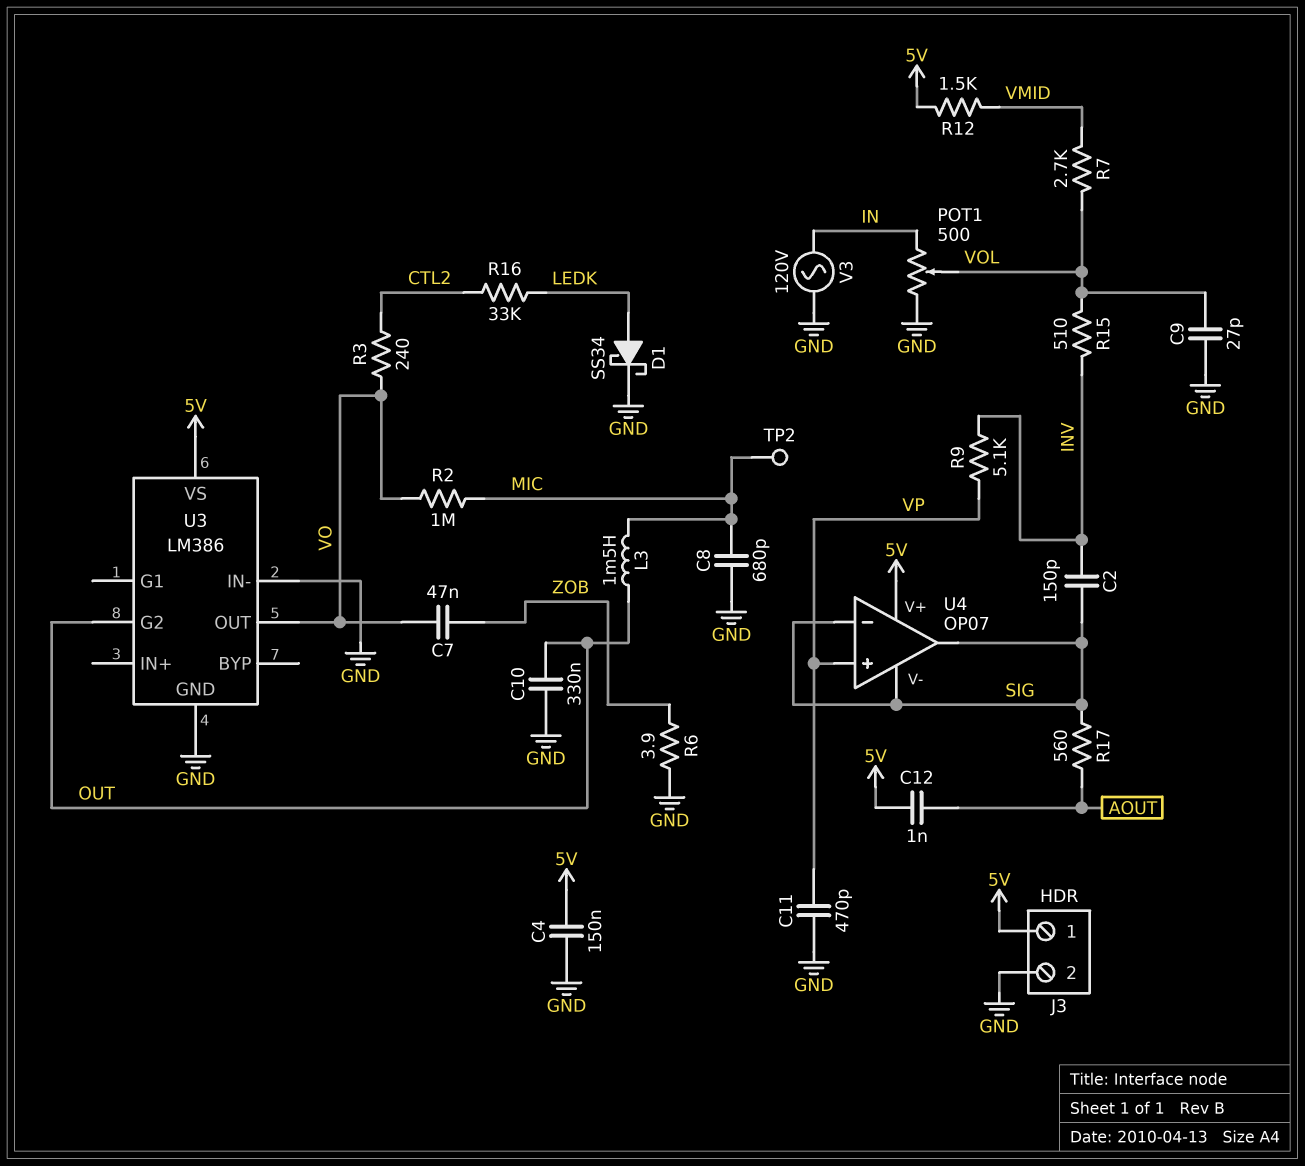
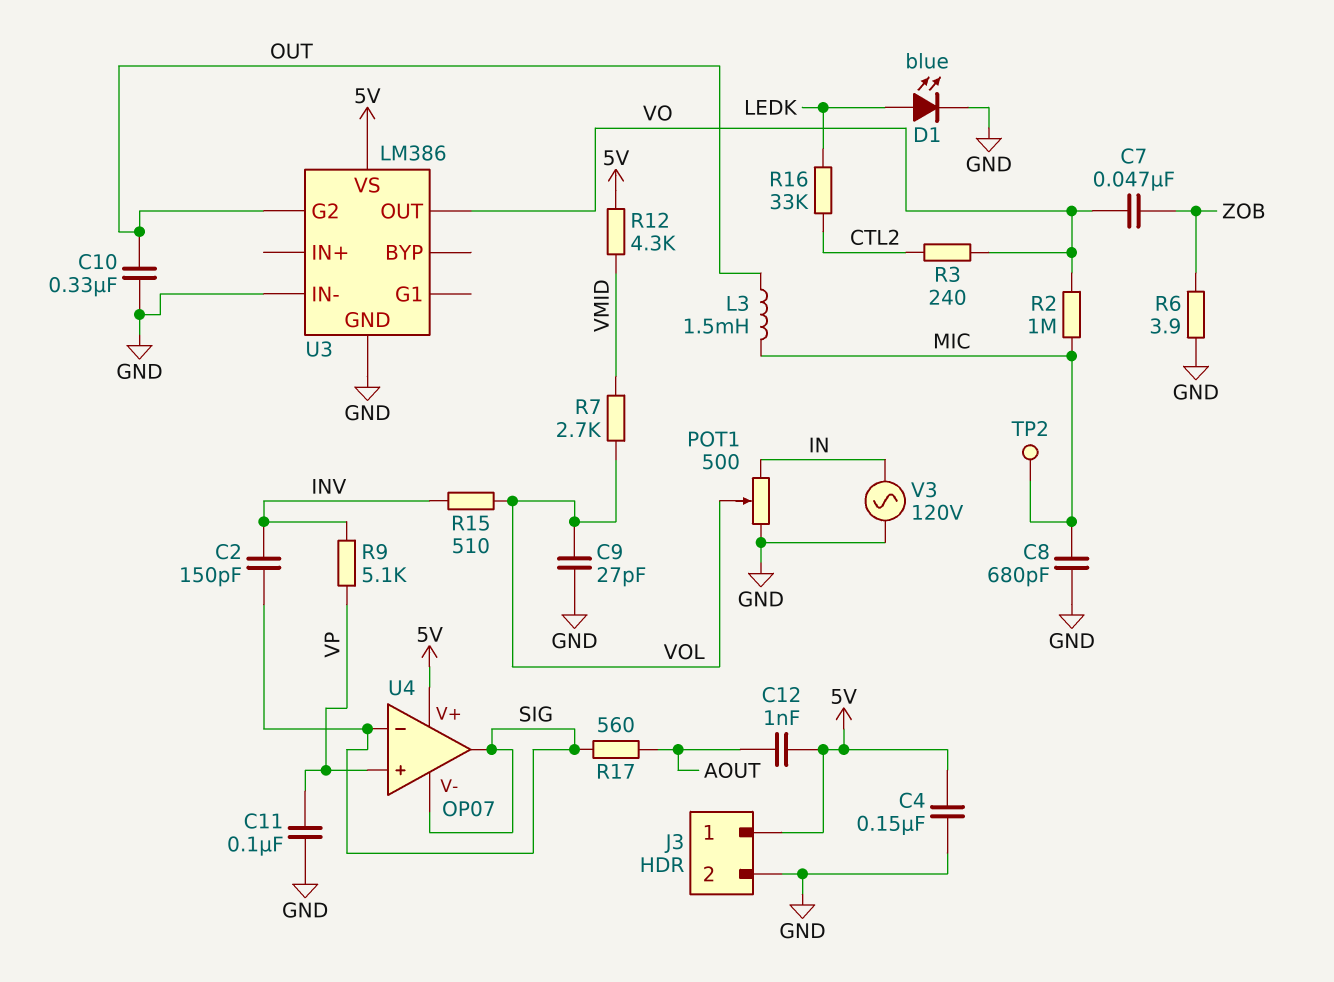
C11: 470pF (GND, VP) -> 100nF (GND, VP)
D1: schottky SS34 (A LEDK, K GND) -> LED blue (A LEDK, K GND)
R12: 1.5k (5V, VMID) -> 4.3k (5V, VMID)

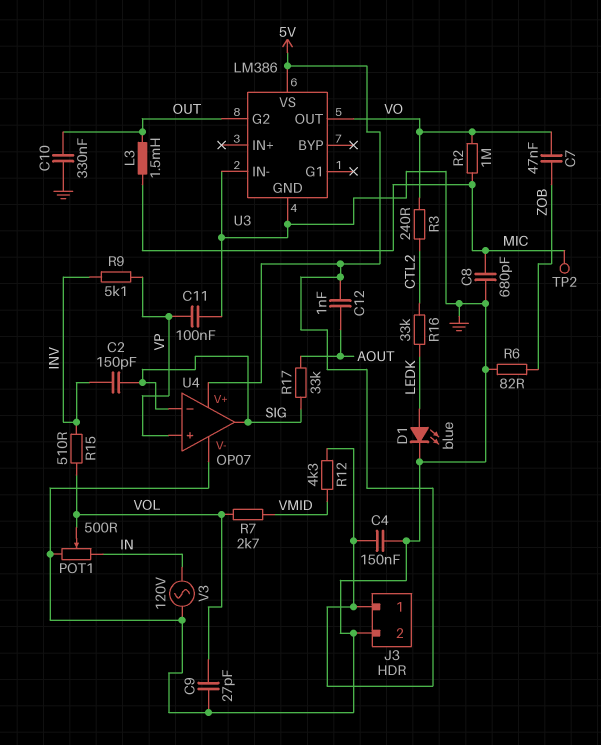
R6: 3.9 (GND, ZOB) -> 82 (GND, ZOB)
R17: 560 (AOUT, SIG) -> 33k (AOUT, SIG)
U4 pin V-: SIG -> GND

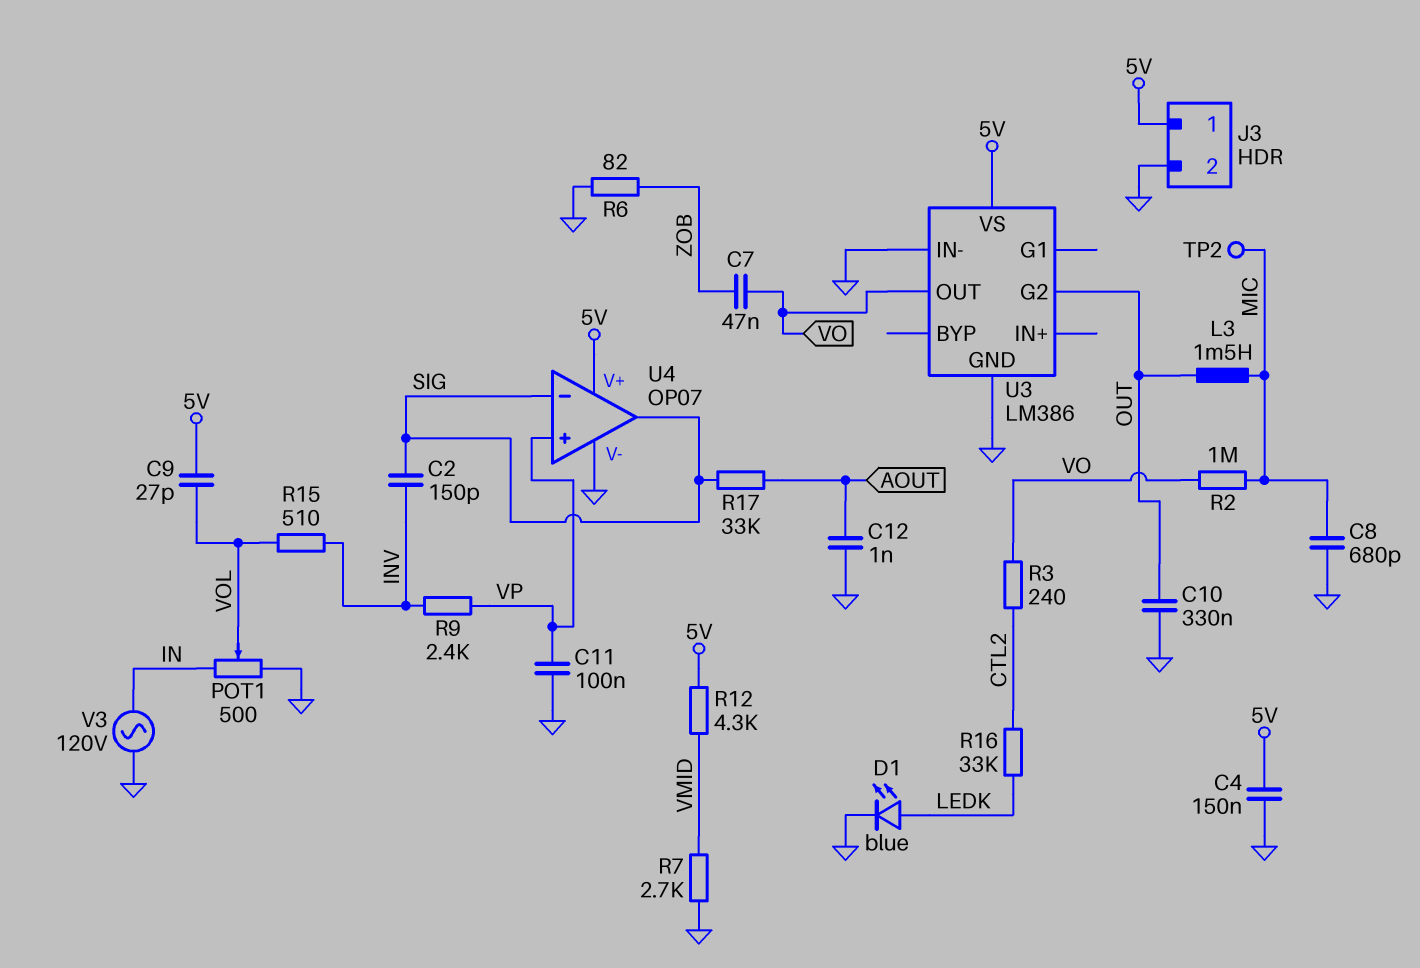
C9: 27pF (GND, VOL) -> 27pF (5V, VOL)
C12: 1nF (5V, AOUT) -> 1nF (AOUT, GND)
R7: 2.7k (VMID, VOL) -> 2.7k (GND, VMID)
R9: 5.1k (INV, VP) -> 2.4k (INV, VP)

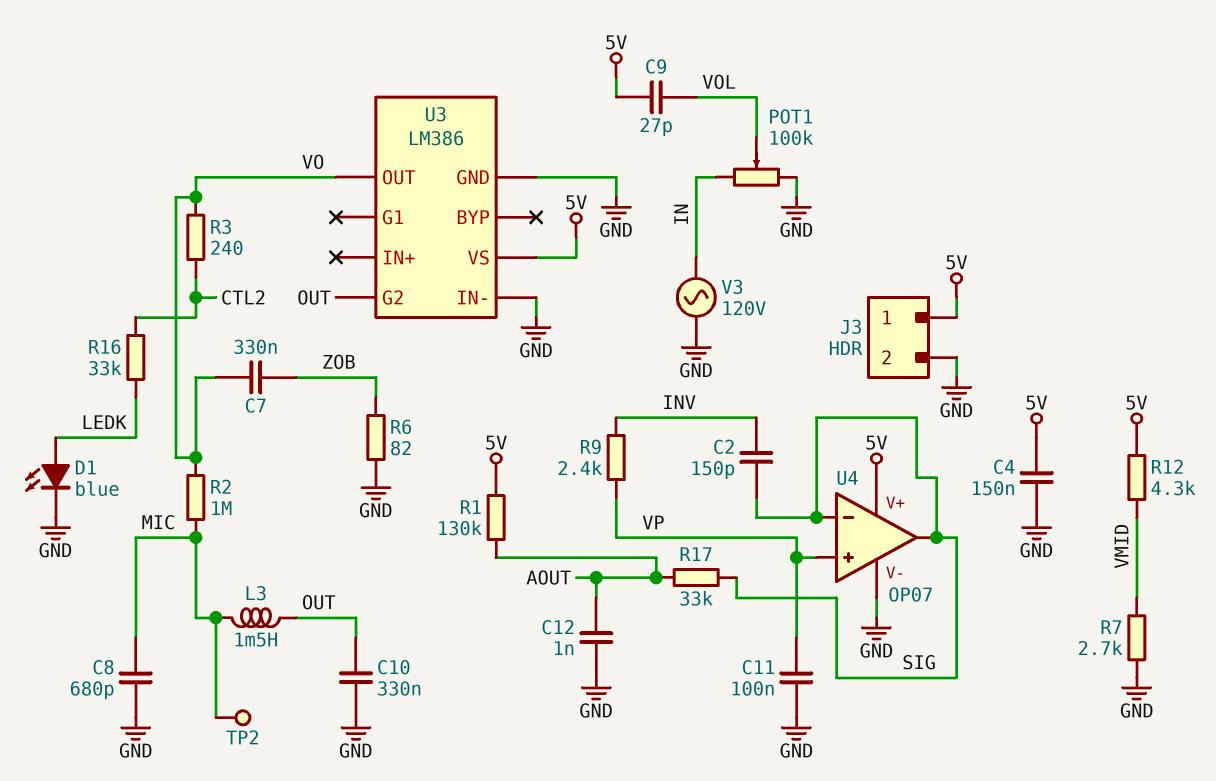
C7: 47nF (VO, ZOB) -> 330nF (VO, ZOB)
POT1: 500 (GND, IN, wiper VOL) -> 100k (GND, IN, wiper VOL)
R1: none -> 130k (5V, AOUT)
R15: 510 (INV, VOL) -> none

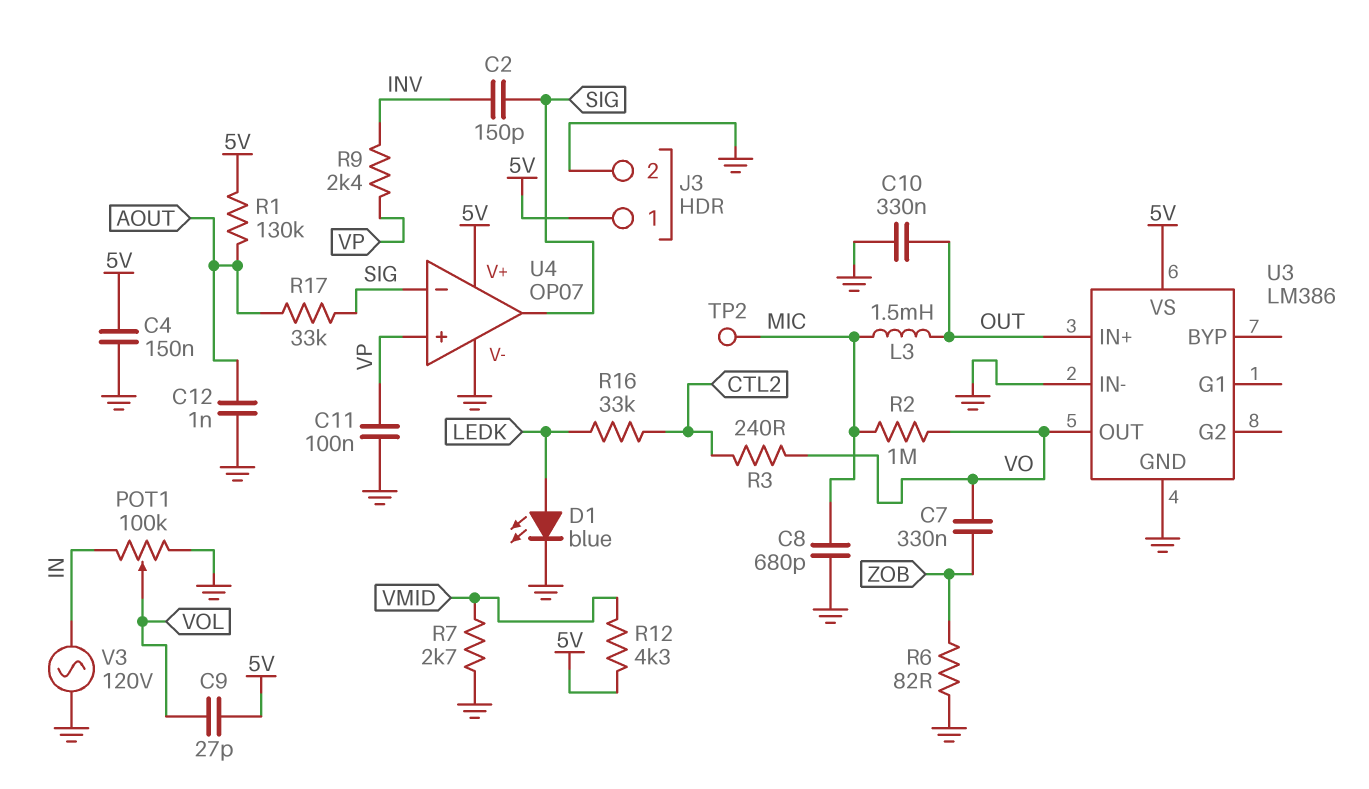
U3 pin G2: OUT -> none
U3 pin IN+: none -> OUT

